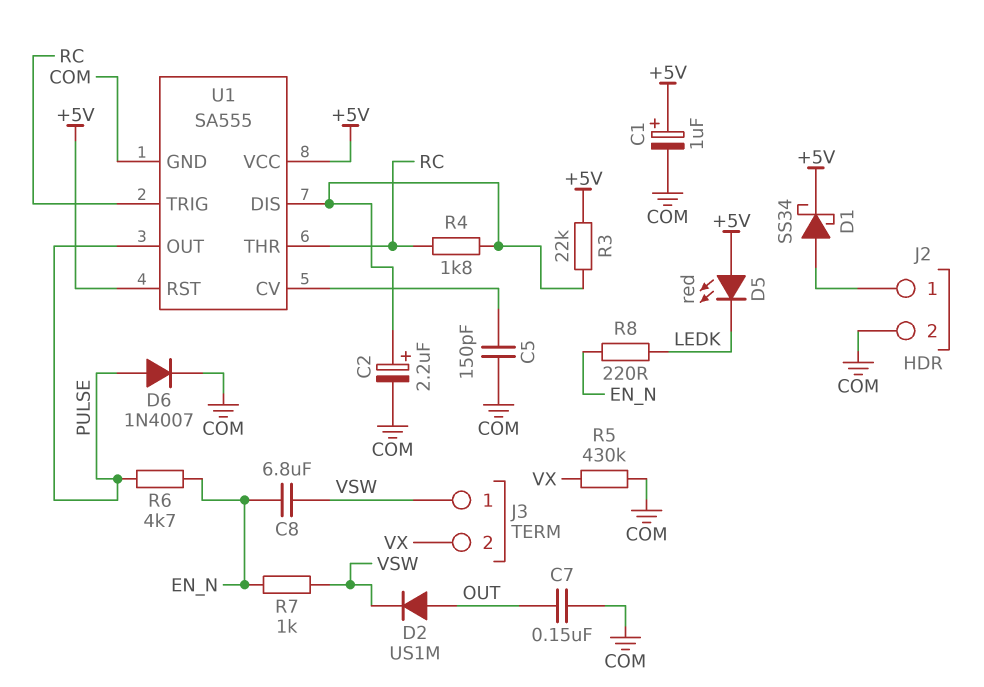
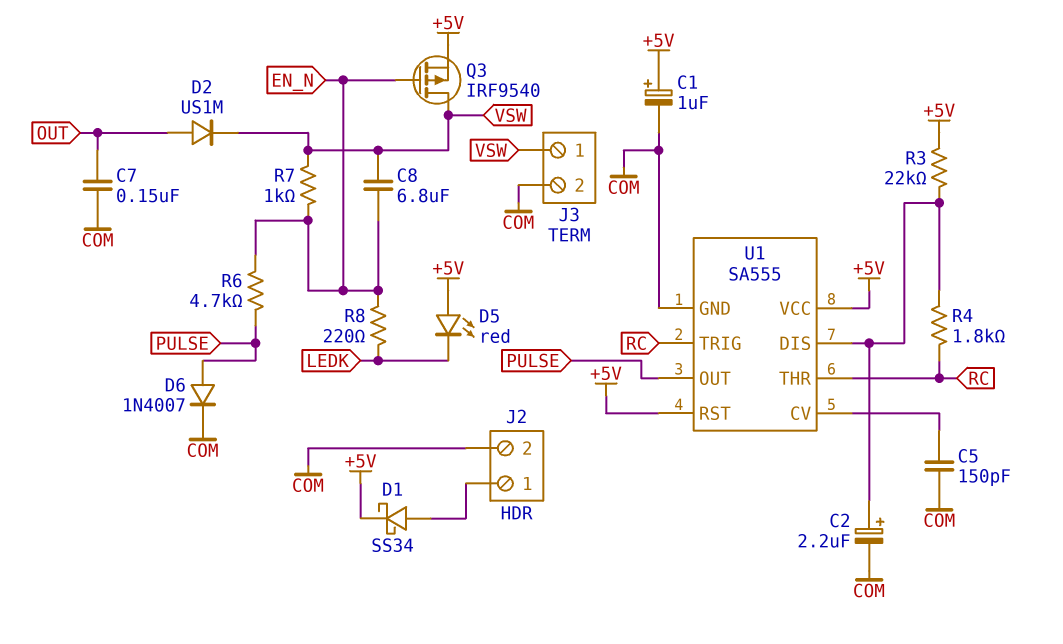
J3 pin 2: VX -> COM
Q3: none -> PMOS IRF9540 (G EN_N, D VSW, S +5V)
R5: 430k (COM, VX) -> none

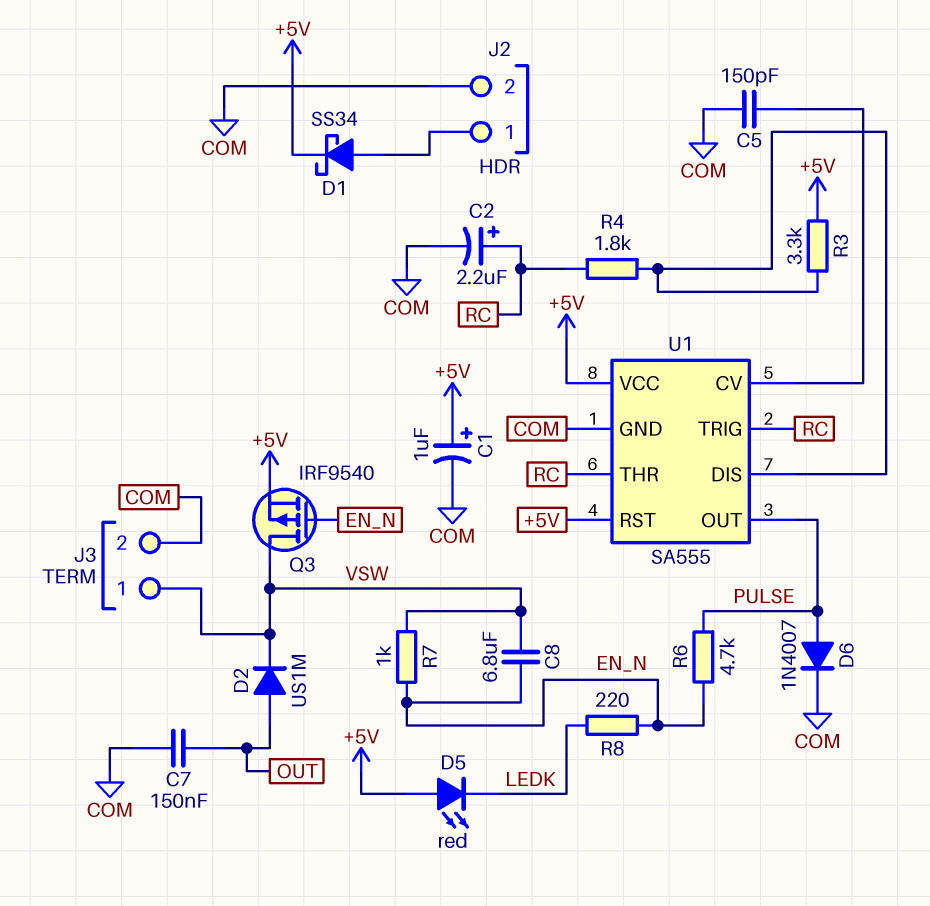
C2: 2.2uF (plus U1/DIS, minus COM) -> 2.2uF (plus RC, minus COM)
R3: 22k (+5V, U1/DIS) -> 3.3k (+5V, U1/DIS)

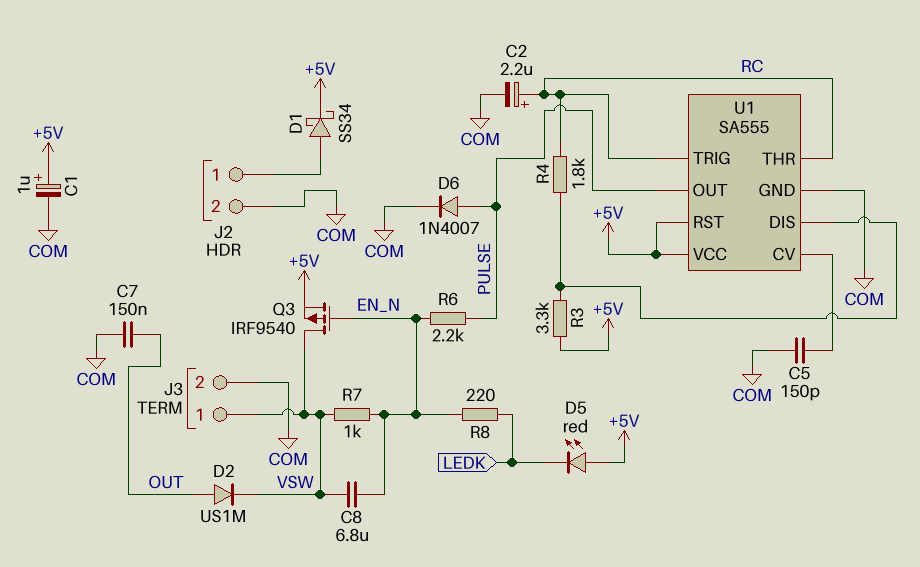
R6: 4.7k (EN_N, PULSE) -> 2.2k (EN_N, PULSE)

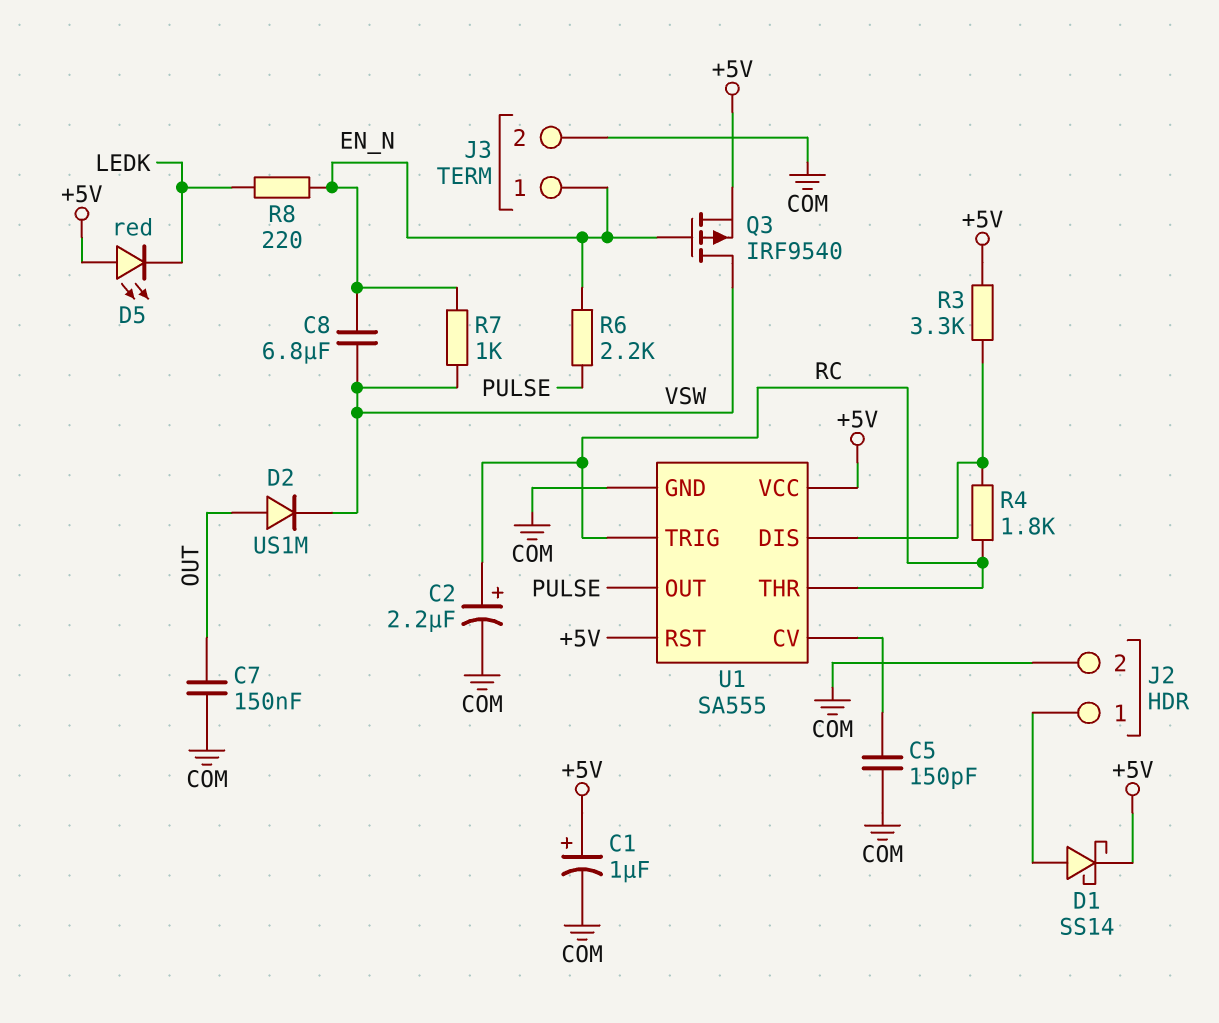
D1: schottky SS34 (A J2/1, K +5V) -> schottky SS14 (A J2/1, K +5V)
D6: diode 1N4007 (A PULSE, K COM) -> none
J3 pin 1: VSW -> EN_N

